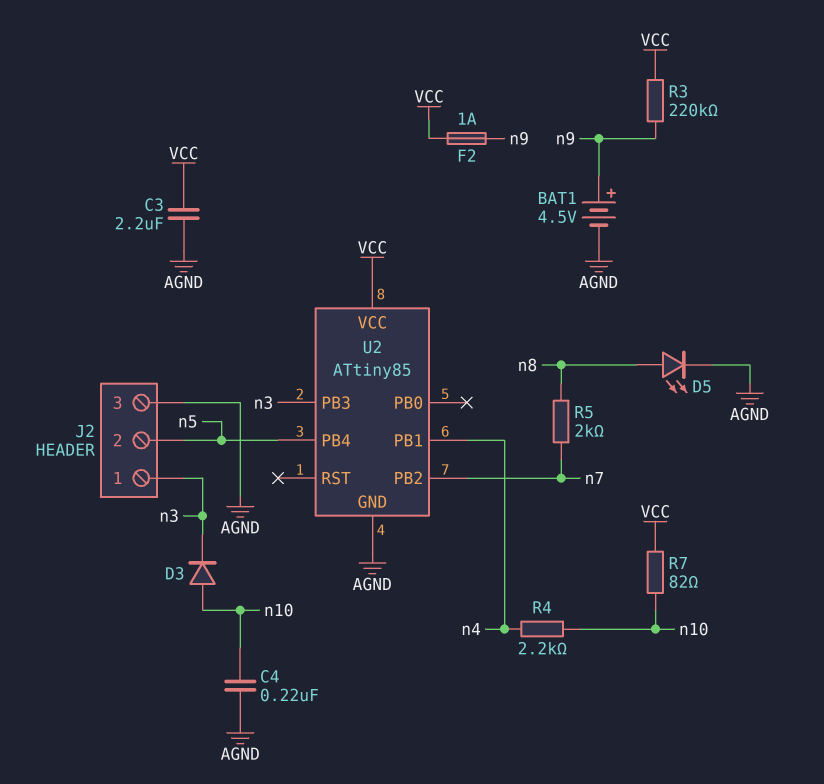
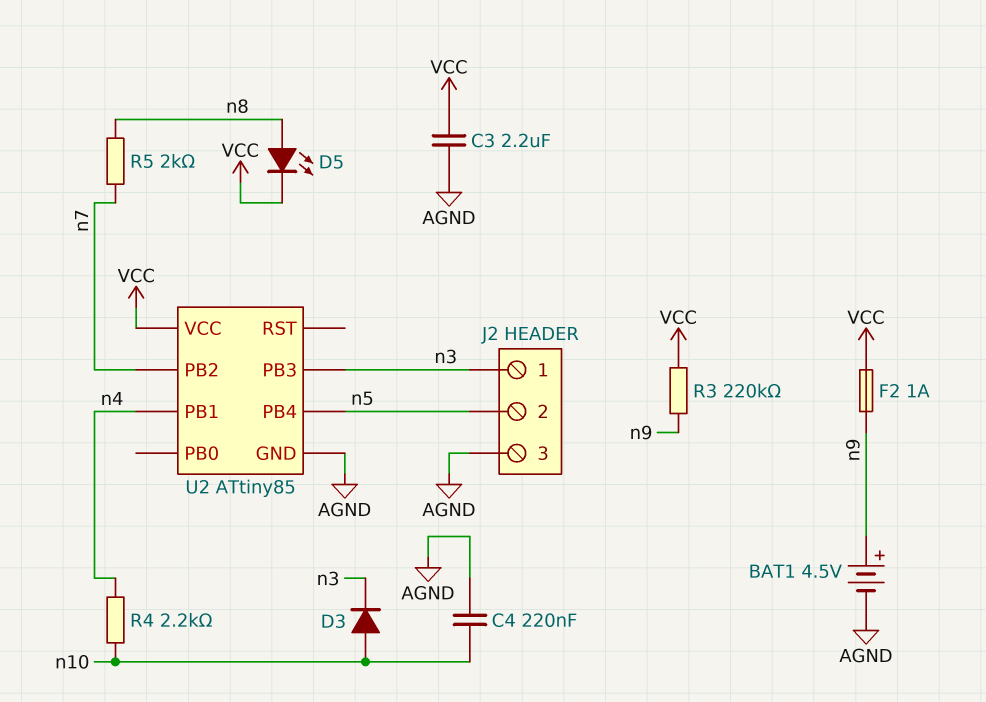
D5: LED (A n8, K AGND) -> LED (A n8, K VCC)
R7: 82 (VCC, n10) -> none

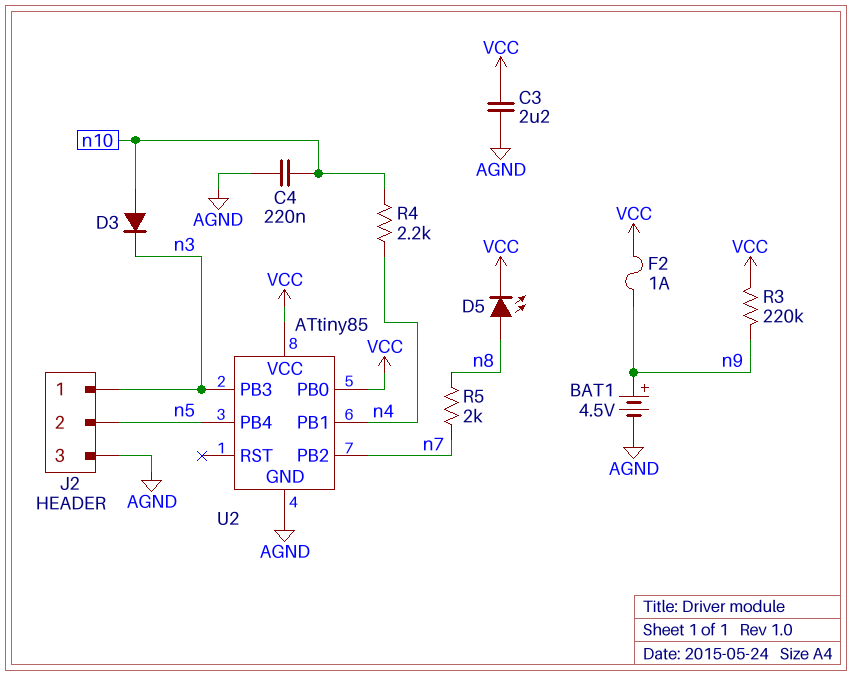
U2 pin PB0: none -> VCC

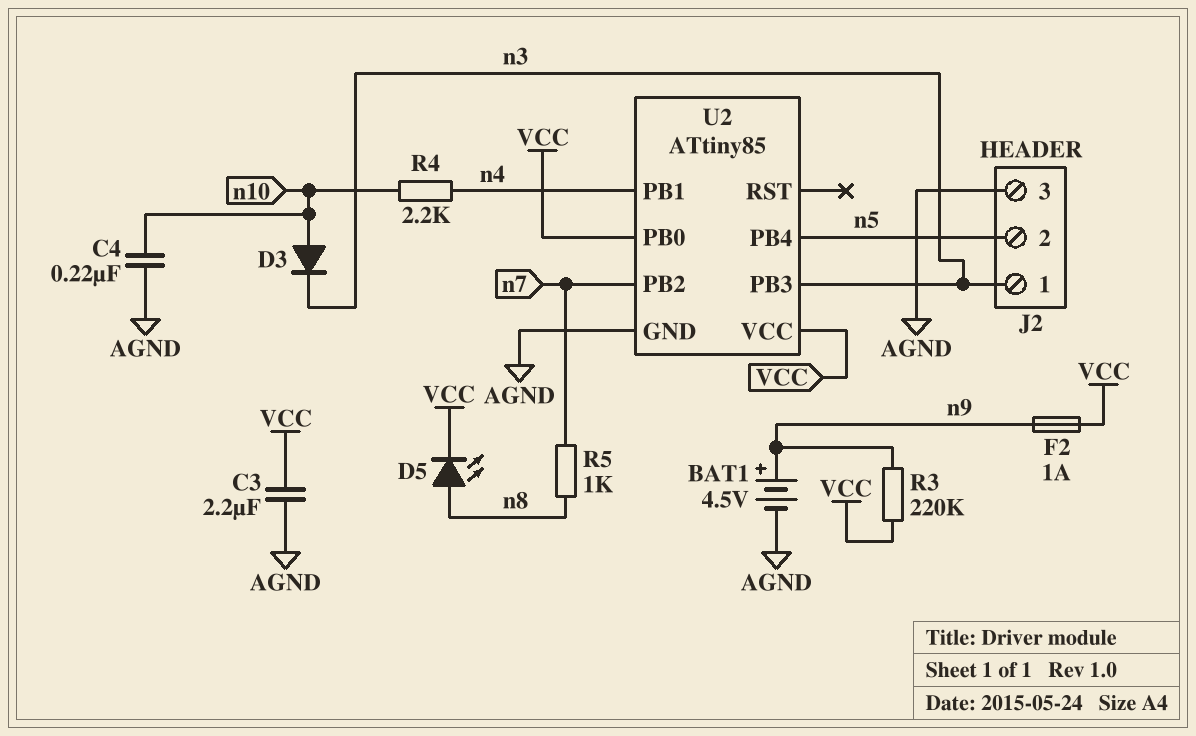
R5: 2k (n7, n8) -> 1k (n7, n8)

